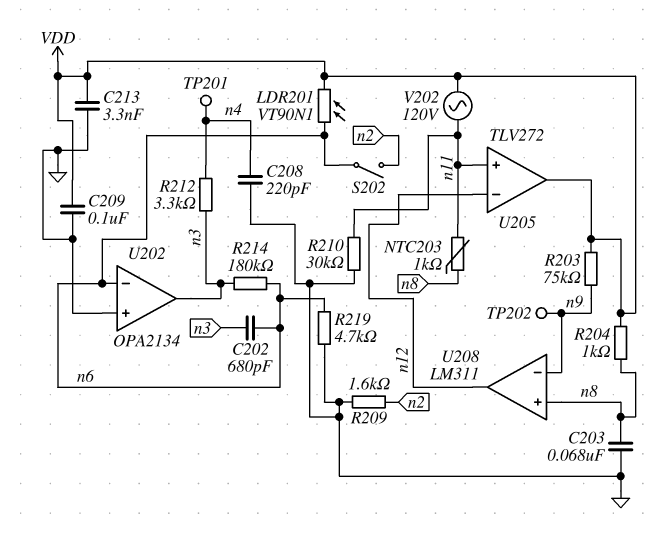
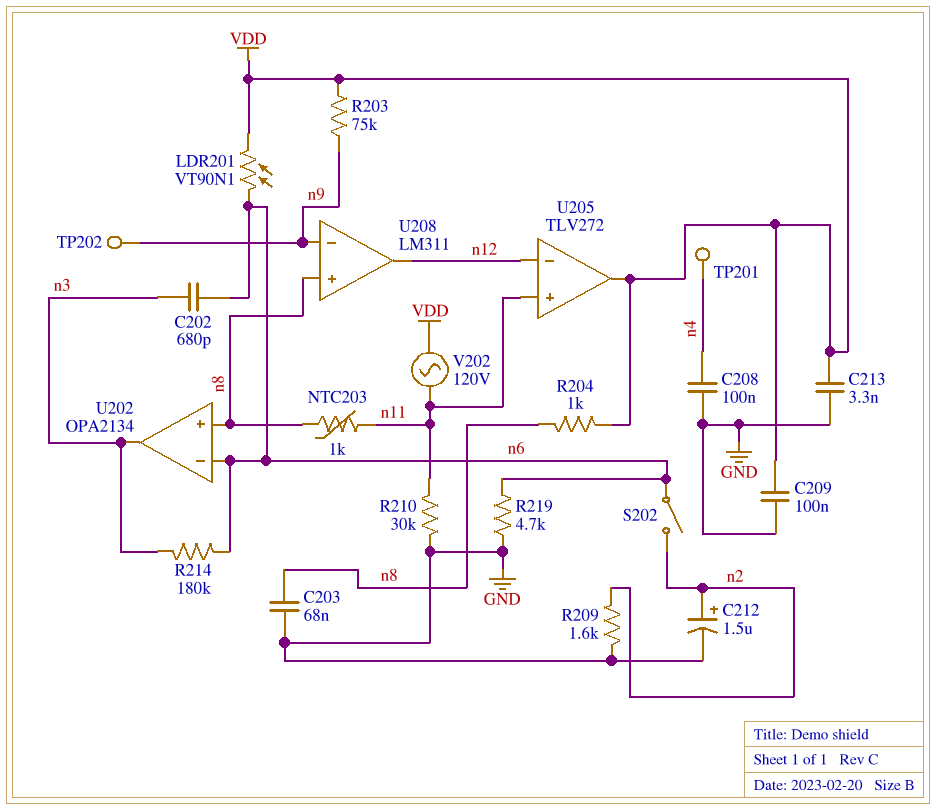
C208: 220pF (GND, n4) -> 100nF (GND, n4)
C212: none -> 1.5uF (plus n2, minus GND)
R212: 3.3k (n3, n4) -> none
U202 pin in+: GND -> n8

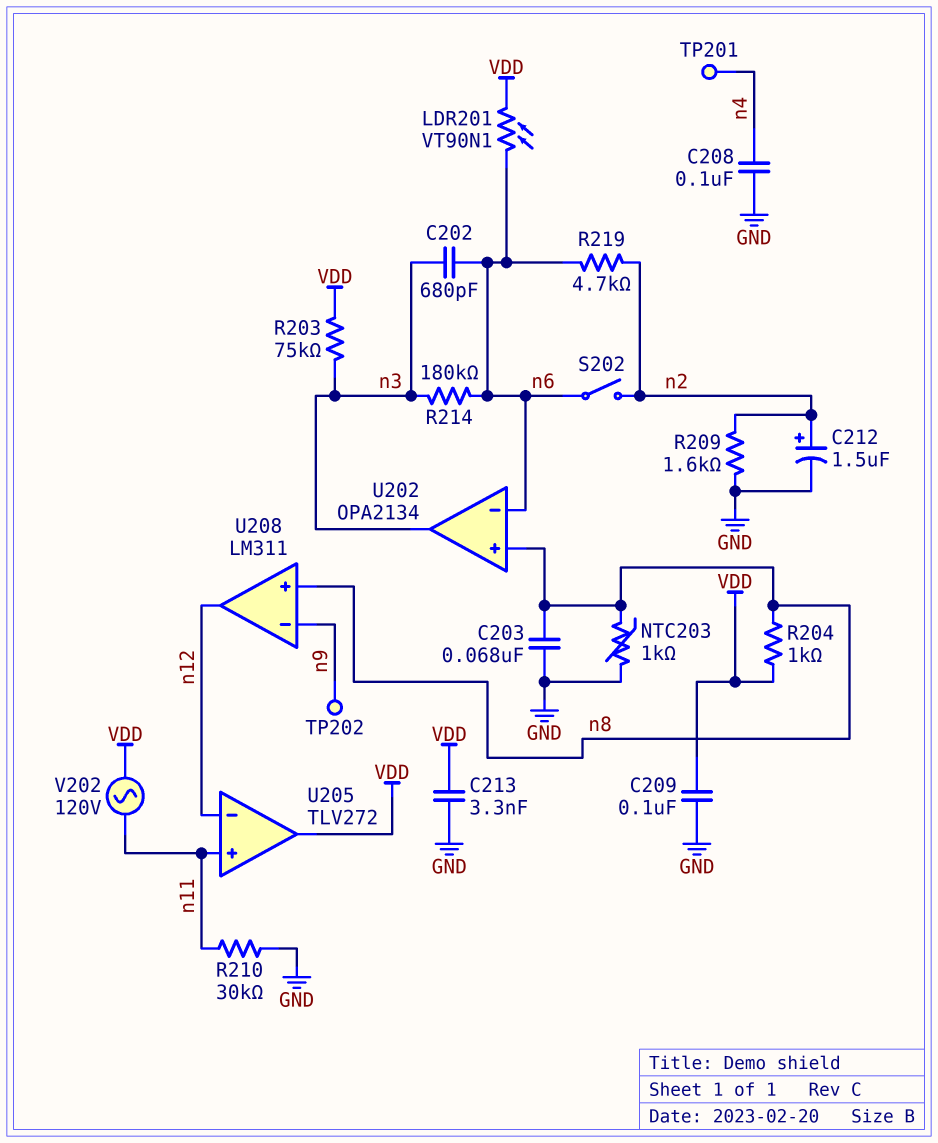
NTC203: 1k (n8, n11) -> 1k (GND, n8)
R203: 75k (VDD, n9) -> 75k (VDD, n3)
R219: 4.7k (GND, n6) -> 4.7k (n2, n6)

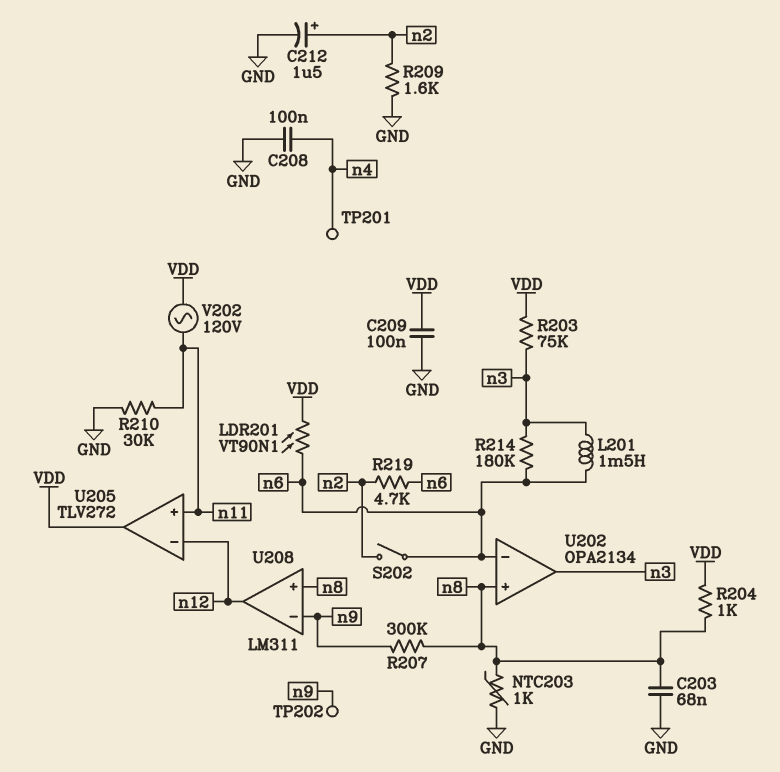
C202: 680pF (n3, n6) -> none
C213: 3.3nF (GND, VDD) -> none
L201: none -> 1.5mH (n3, n6)
R207: none -> 300k (n8, n9)

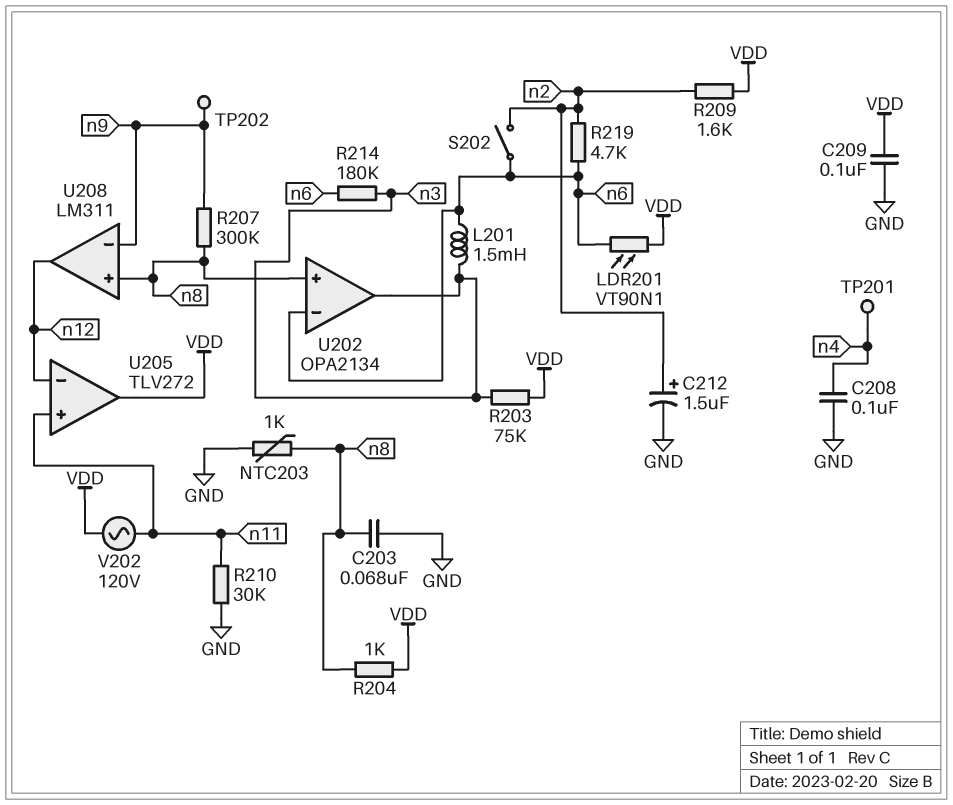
R209: 1.6k (GND, n2) -> 1.6k (VDD, n2)

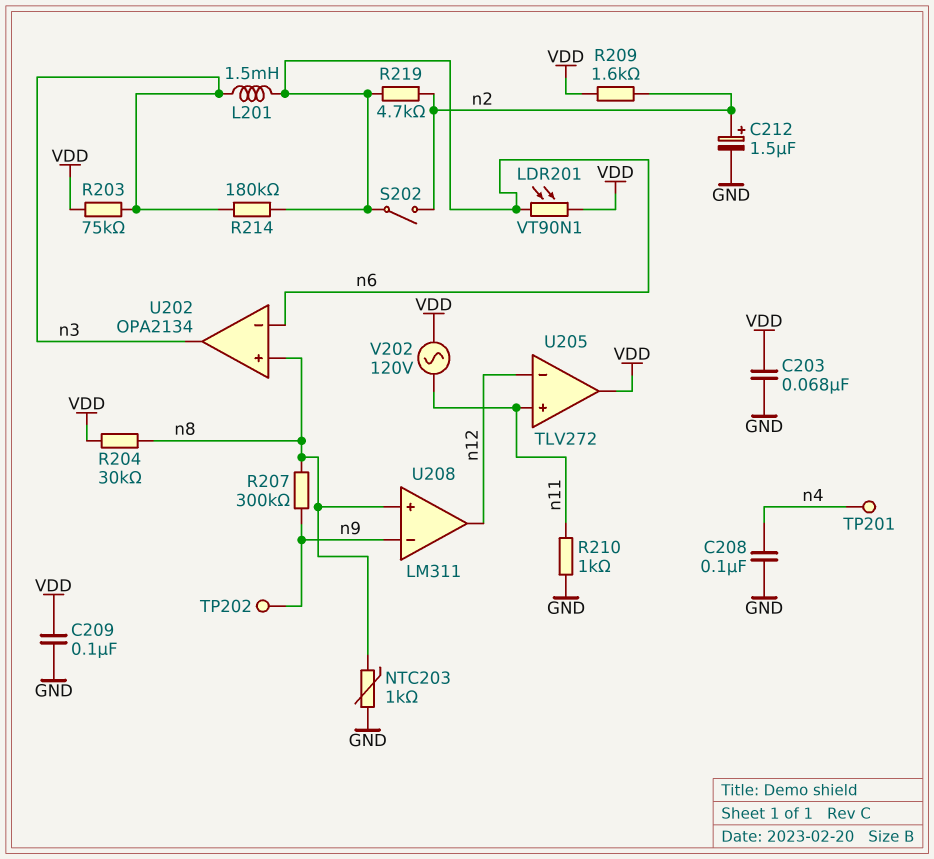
C203: 68nF (GND, n8) -> 68nF (GND, VDD)
R204: 1k (VDD, n8) -> 30k (VDD, n8)
R210: 30k (GND, n11) -> 1k (GND, n11)

